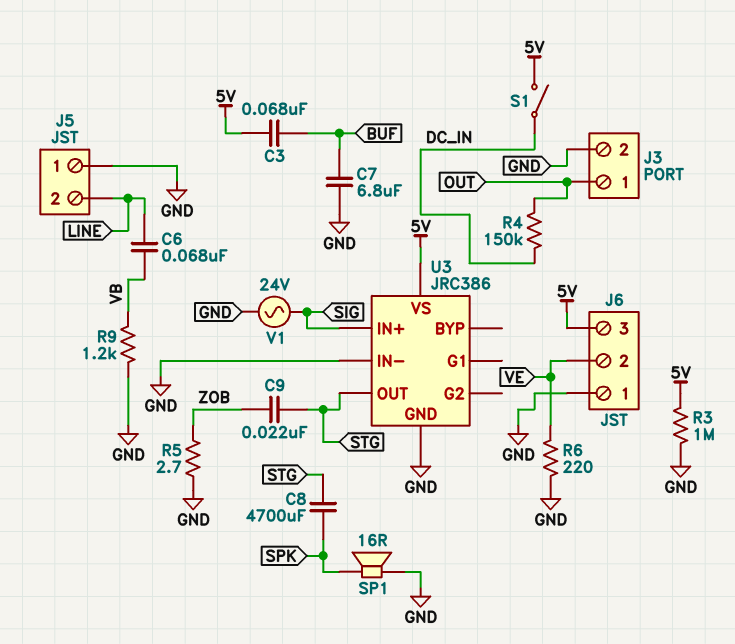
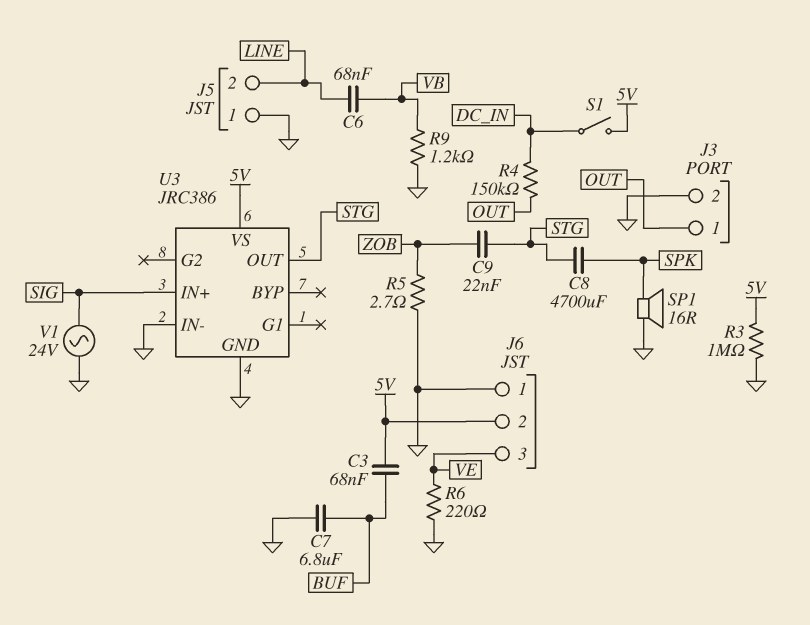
J6 pin 2: VE -> 5V
J6 pin 3: 5V -> VE

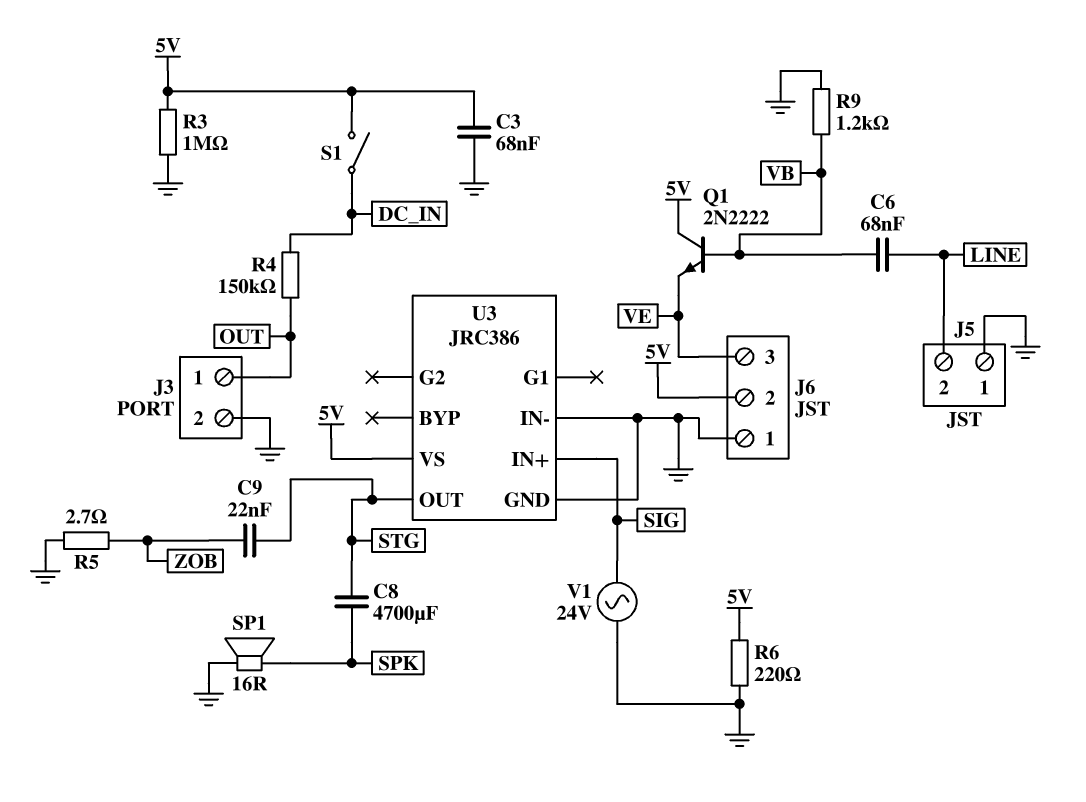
C3: 68nF (5V, BUF) -> 68nF (5V, GND)
C7: 6.8uF (BUF, GND) -> none
Q1: none -> NPN 2N2222 (B VB, C 5V, E VE)
R6: 220 (GND, VE) -> 220 (5V, GND)

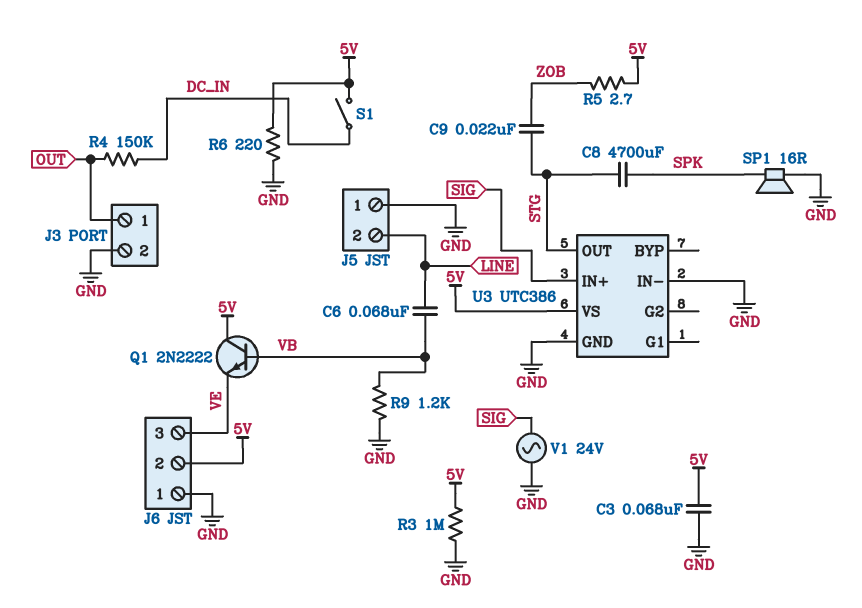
R5: 2.7 (GND, ZOB) -> 2.7 (5V, ZOB)
U3: JRC386 -> UTC386

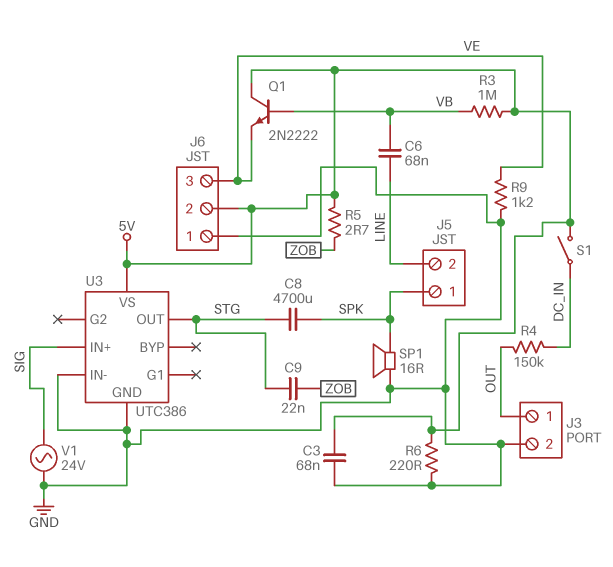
J5 pin 1: GND -> SPK
R3: 1M (5V, GND) -> 1M (5V, VB)
R9: 1.2k (GND, VB) -> 1.2k (GND, VE)

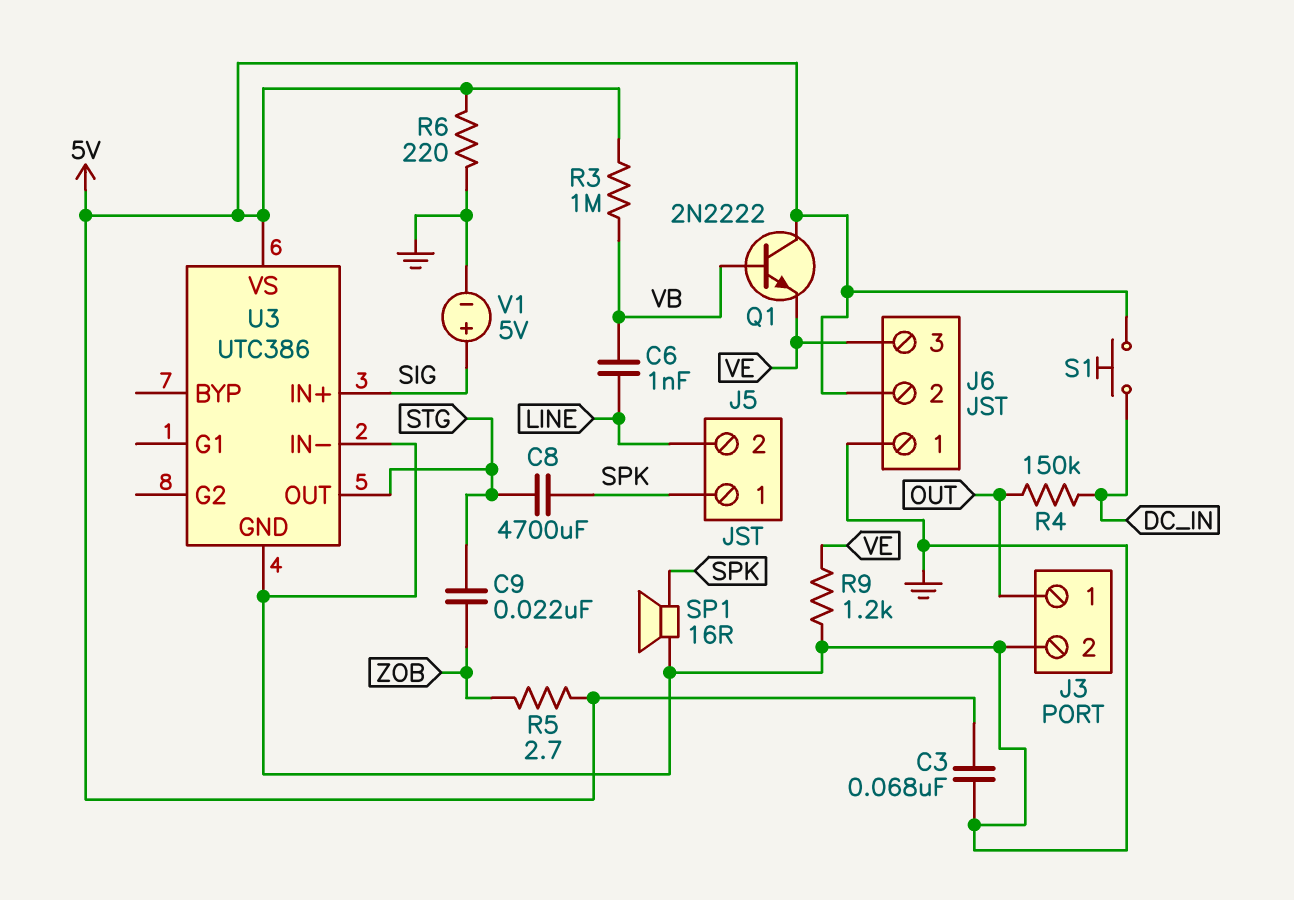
C6: 68nF (LINE, VB) -> 1nF (LINE, VB)
S1: switch (5V, DC_IN) -> button (5V, DC_IN)
V1: AC 24V (GND, SIG) -> 5V (plus SIG, minus GND)

